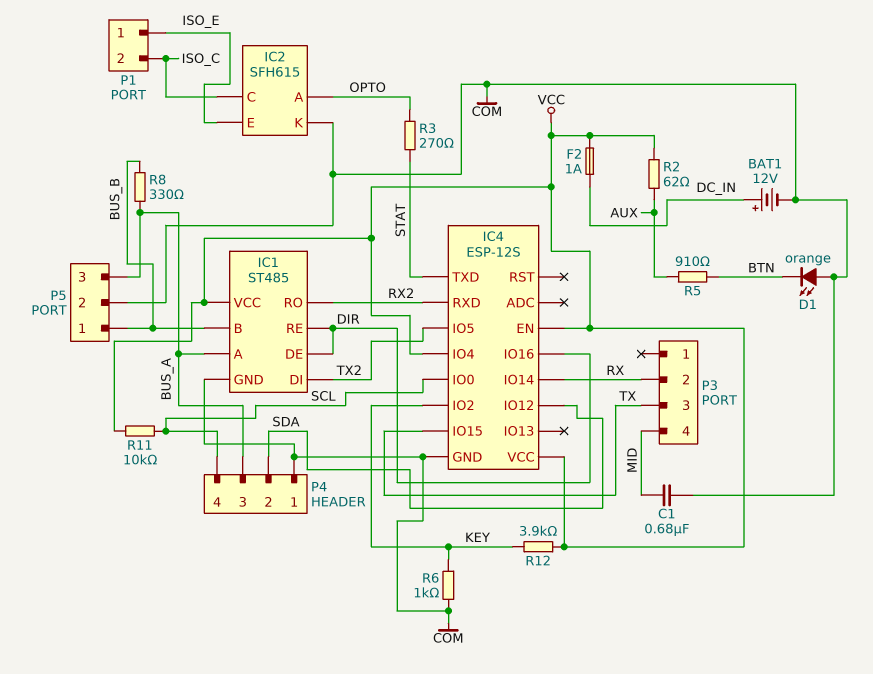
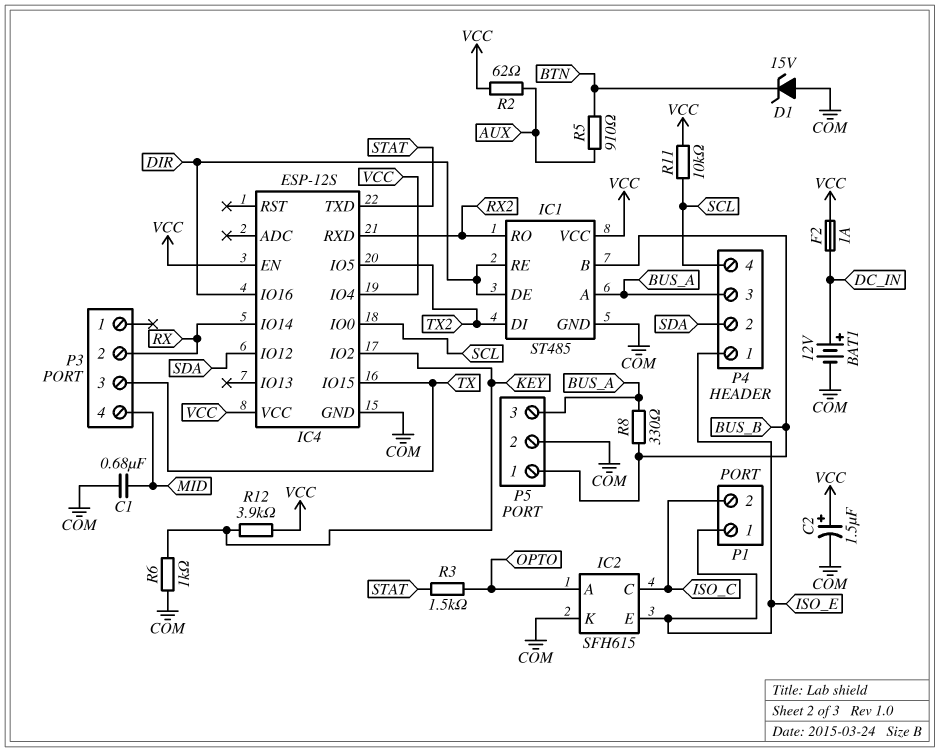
C2: none -> 1.5uF (plus VCC, minus COM)
D1: LED orange (A COM, K BTN) -> zener 15V (A COM, K BTN)
P4 pin 1: COM -> ISO_E
R3: 270 (OPTO, STAT) -> 1.5k (OPTO, STAT)

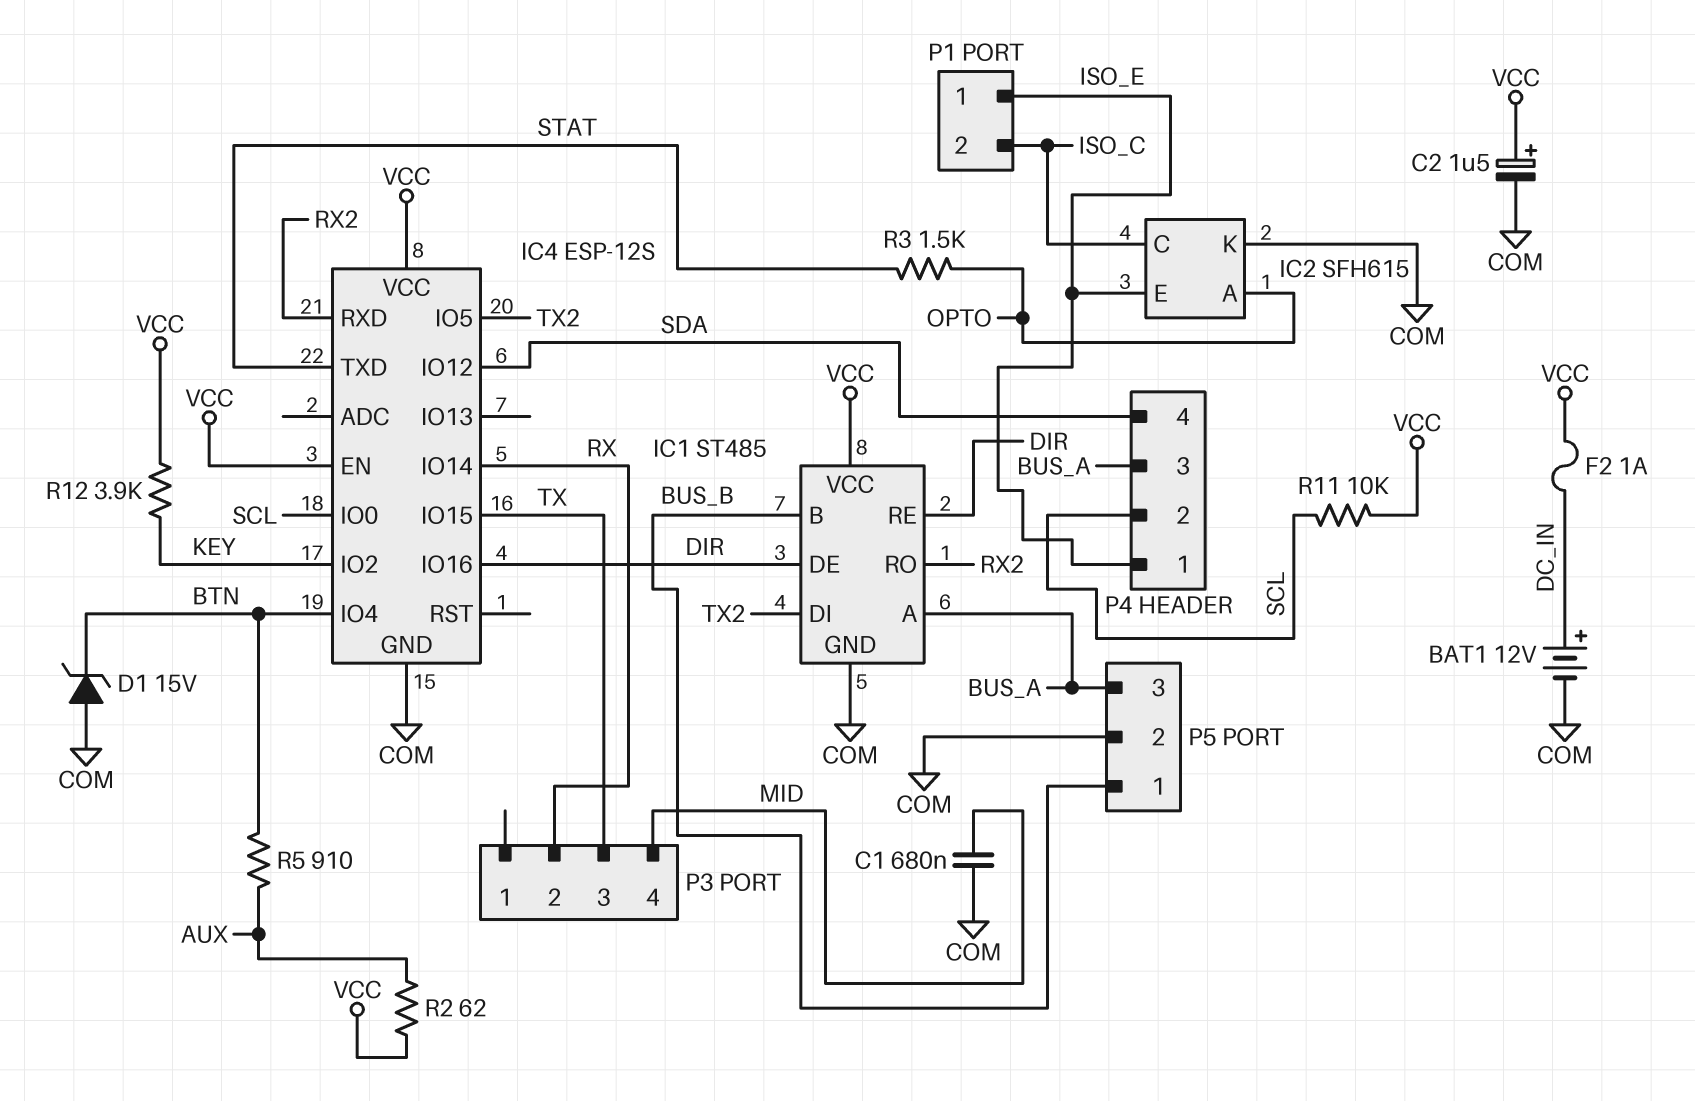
IC4 pin IO4: VCC -> BTN
P4 pin 2: SDA -> SCL
P4 pin 4: SCL -> SDA
R6: 1k (COM, KEY) -> none
R8: 330 (BUS_A, BUS_B) -> none

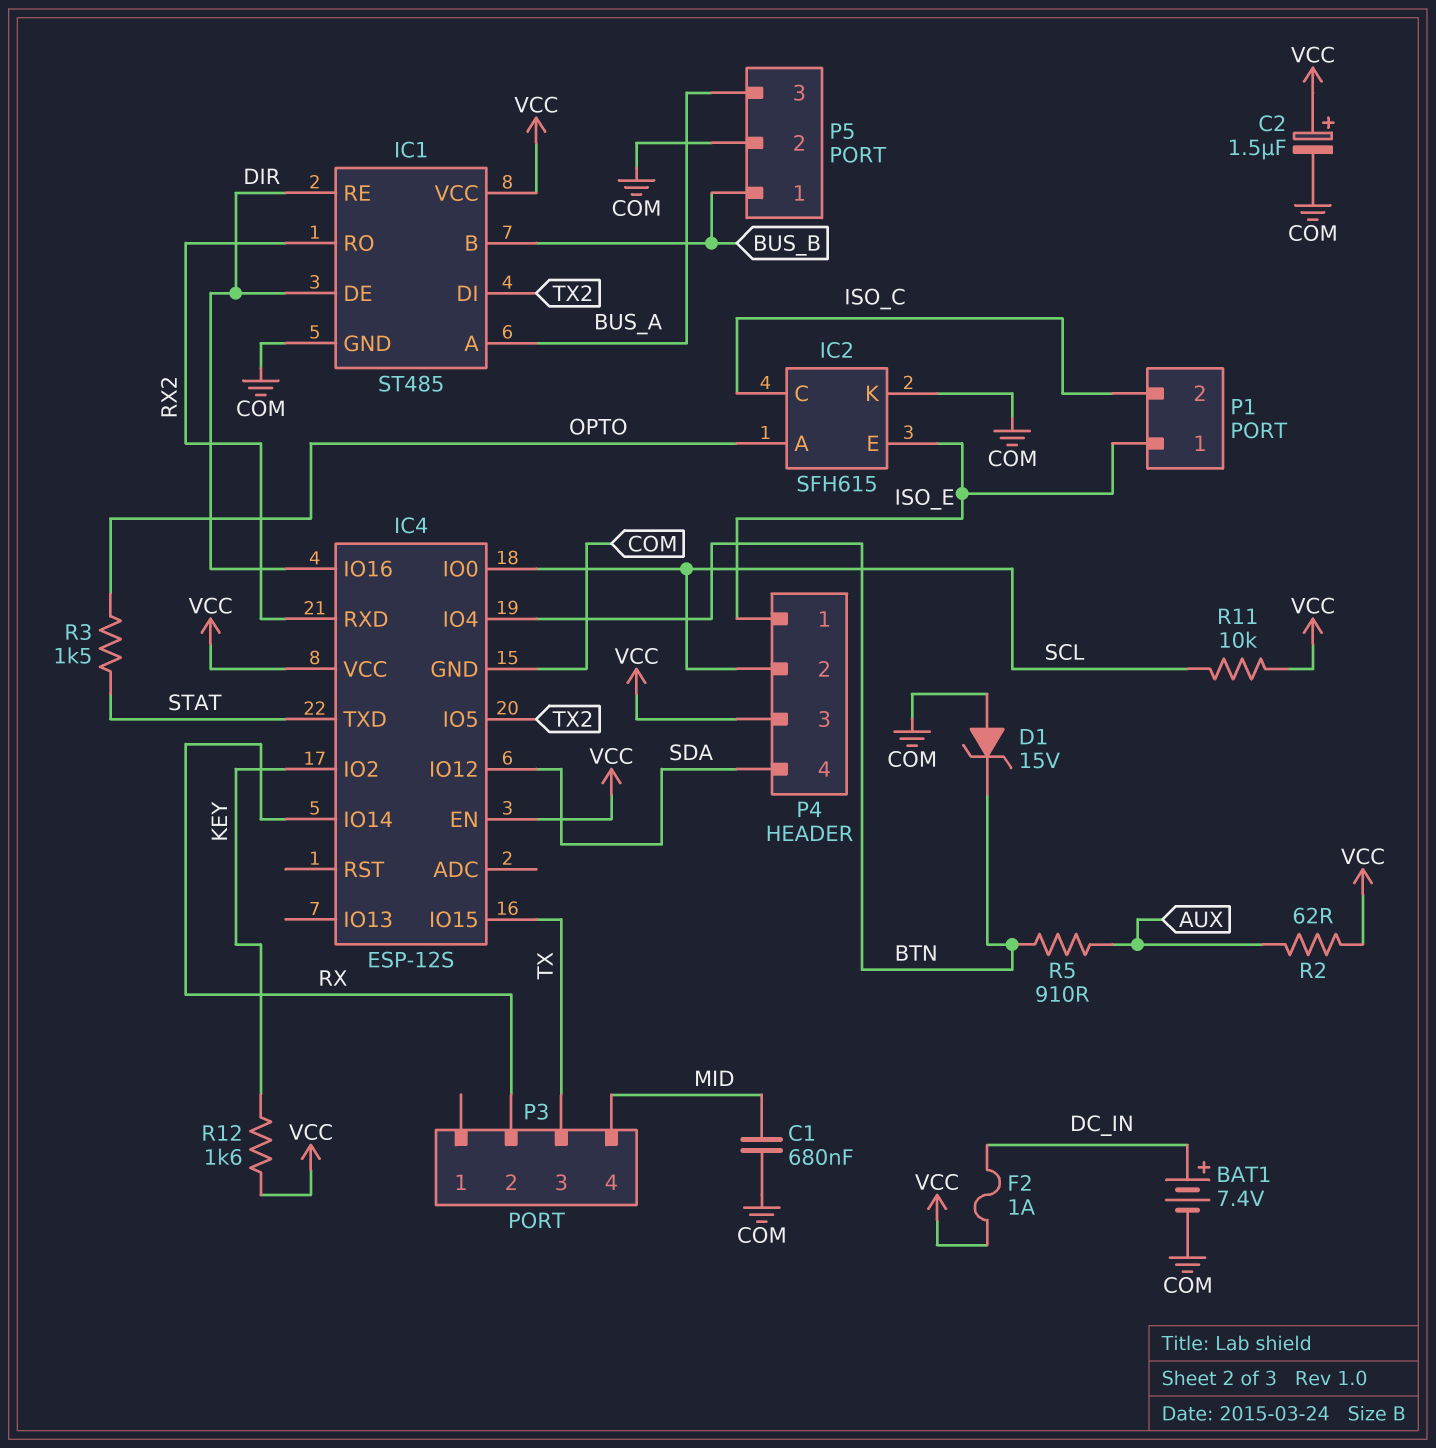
BAT1: 12V (plus DC_IN, minus COM) -> 7.4V (plus DC_IN, minus COM)
P4 pin 3: BUS_A -> VCC
R12: 3.9k (KEY, VCC) -> 1.6k (KEY, VCC)

